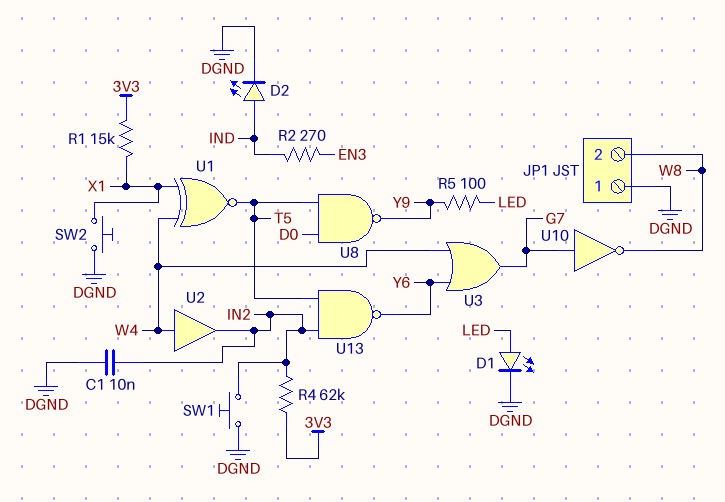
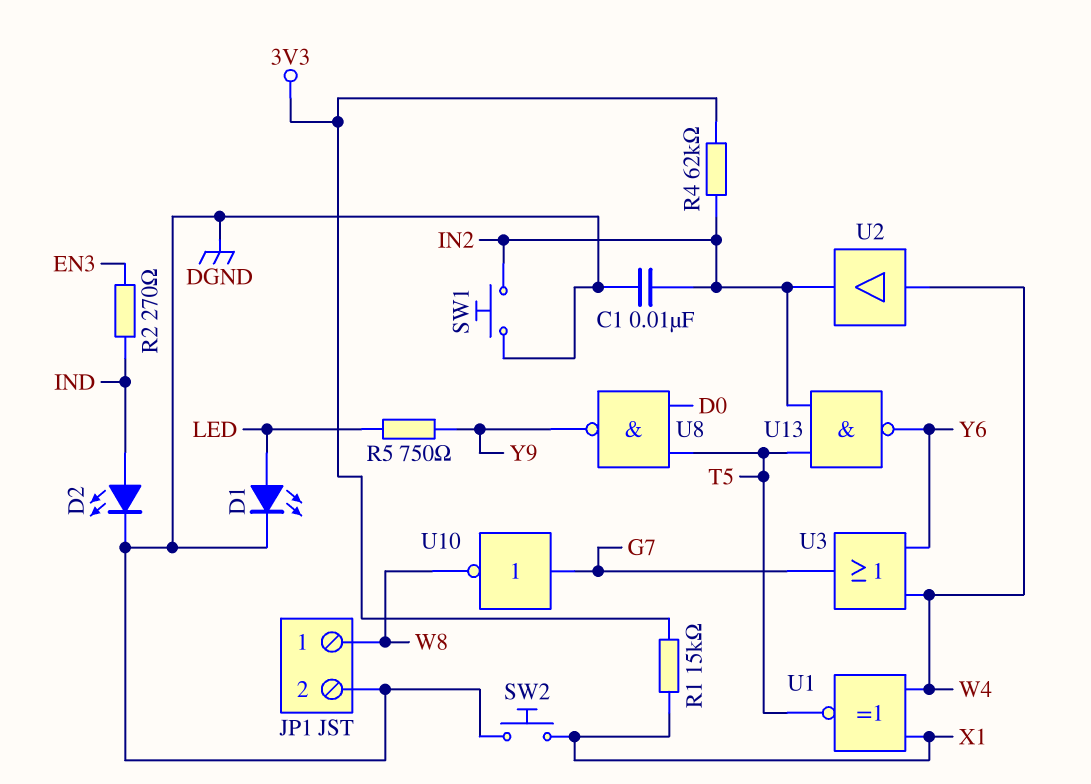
JP1 pin 1: DGND -> W8
JP1 pin 2: W8 -> DGND
R5: 100 (LED, Y9) -> 750 (LED, Y9)

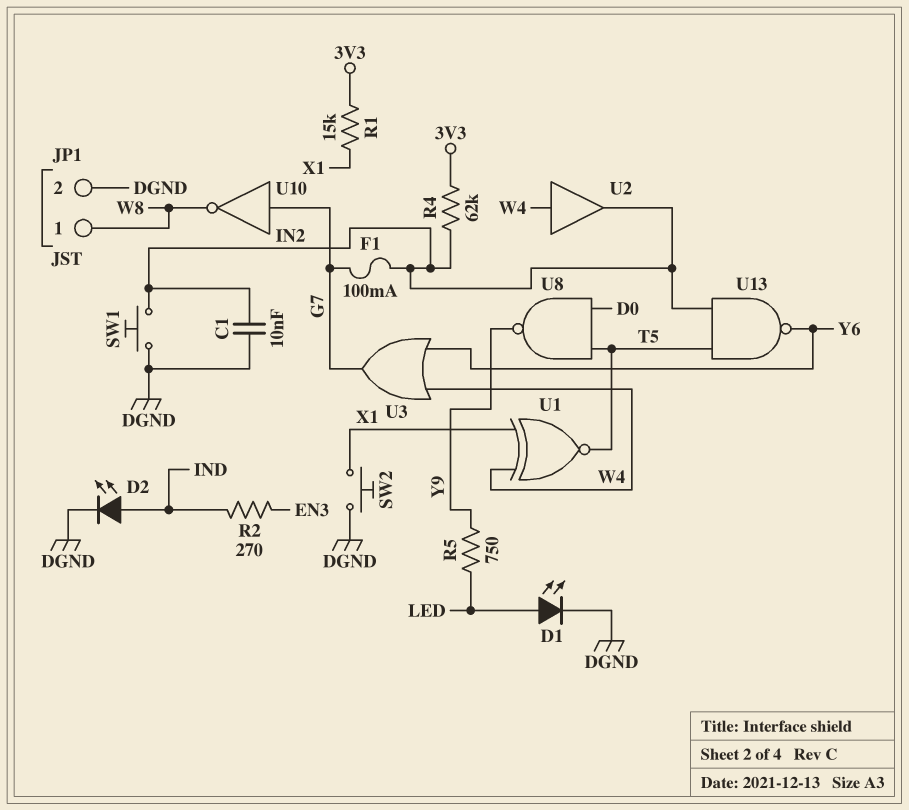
F1: none -> 100mA (G7, IN2)

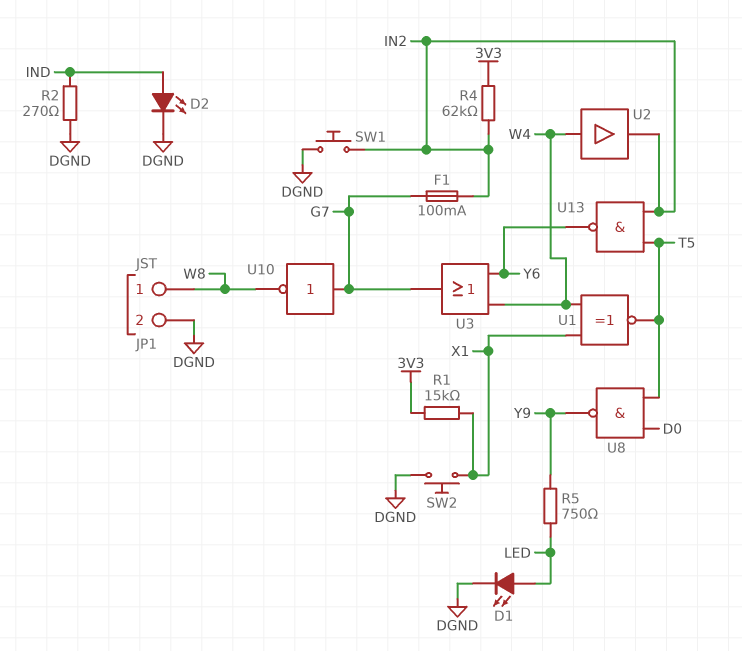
C1: 10nF (DGND, IN2) -> none
R2: 270 (EN3, IND) -> 270 (DGND, IND)

